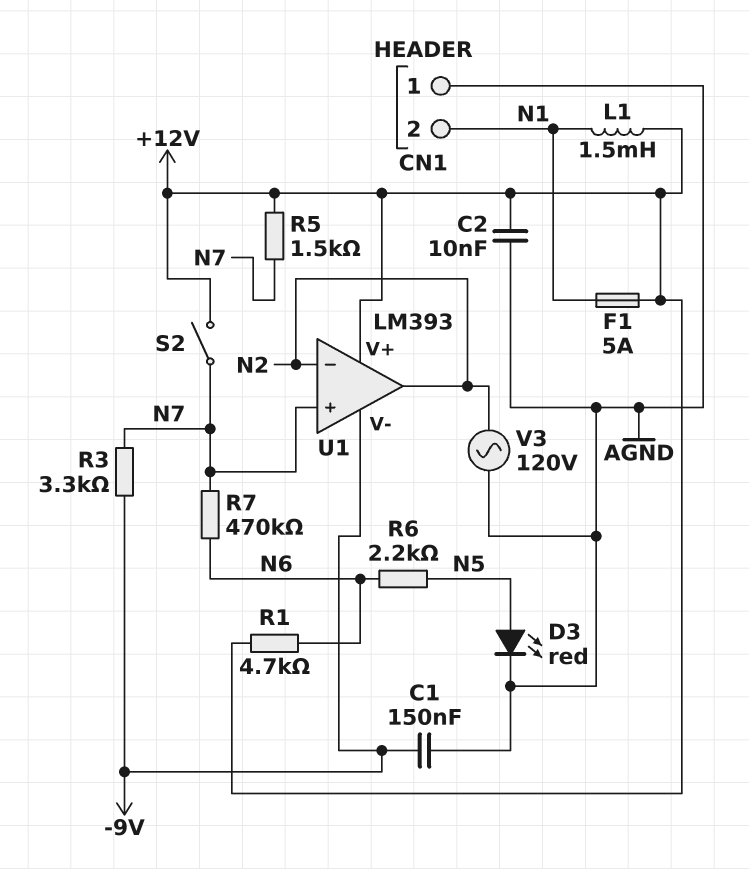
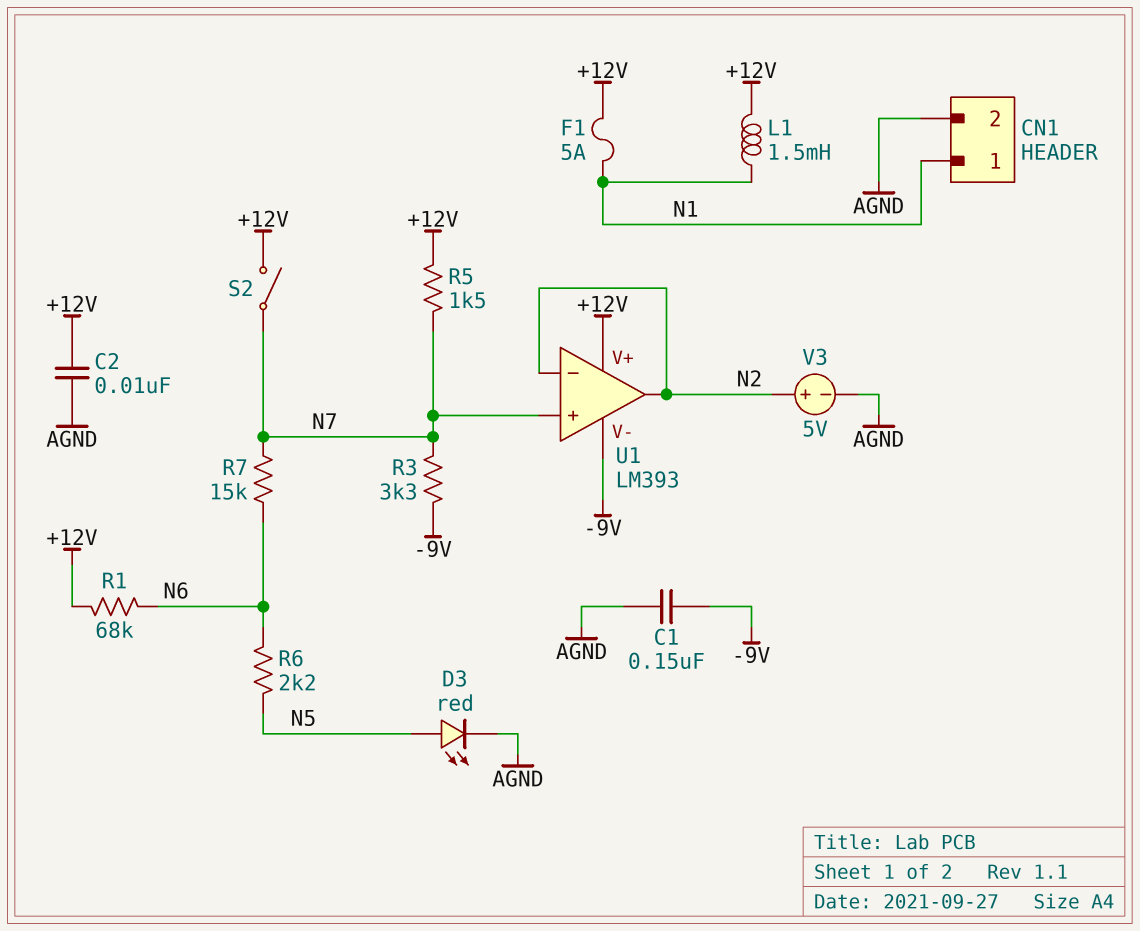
CN1 pin 1: AGND -> N1
CN1 pin 2: N1 -> AGND
R1: 4.7k (+12V, N6) -> 68k (+12V, N6)
R7: 470k (N6, N7) -> 15k (N6, N7)
V3: AC 120V (AGND, N2) -> 5V (plus N2, minus AGND)

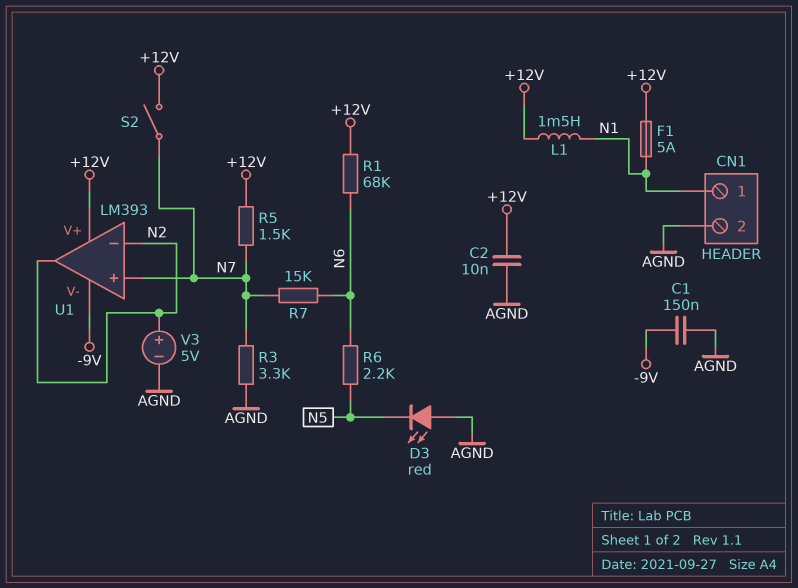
D3: LED red (A N5, K AGND) -> LED red (A AGND, K N5)
R3: 3.3k (-9V, N7) -> 3.3k (AGND, N7)

